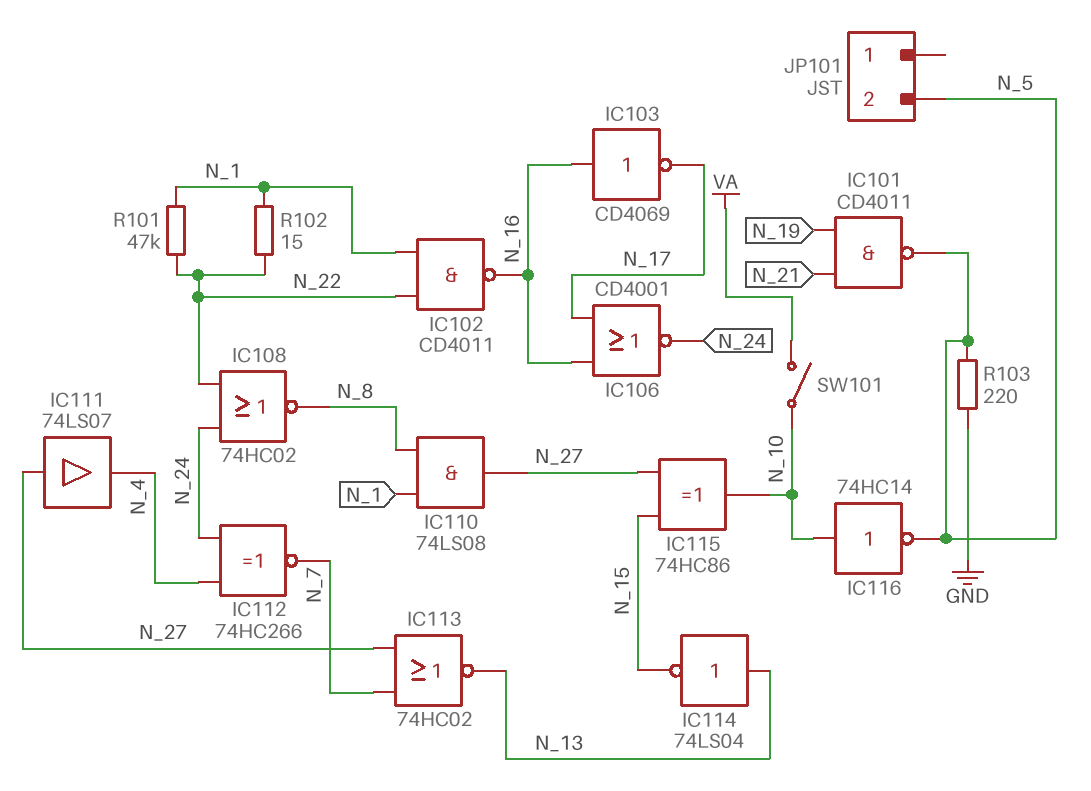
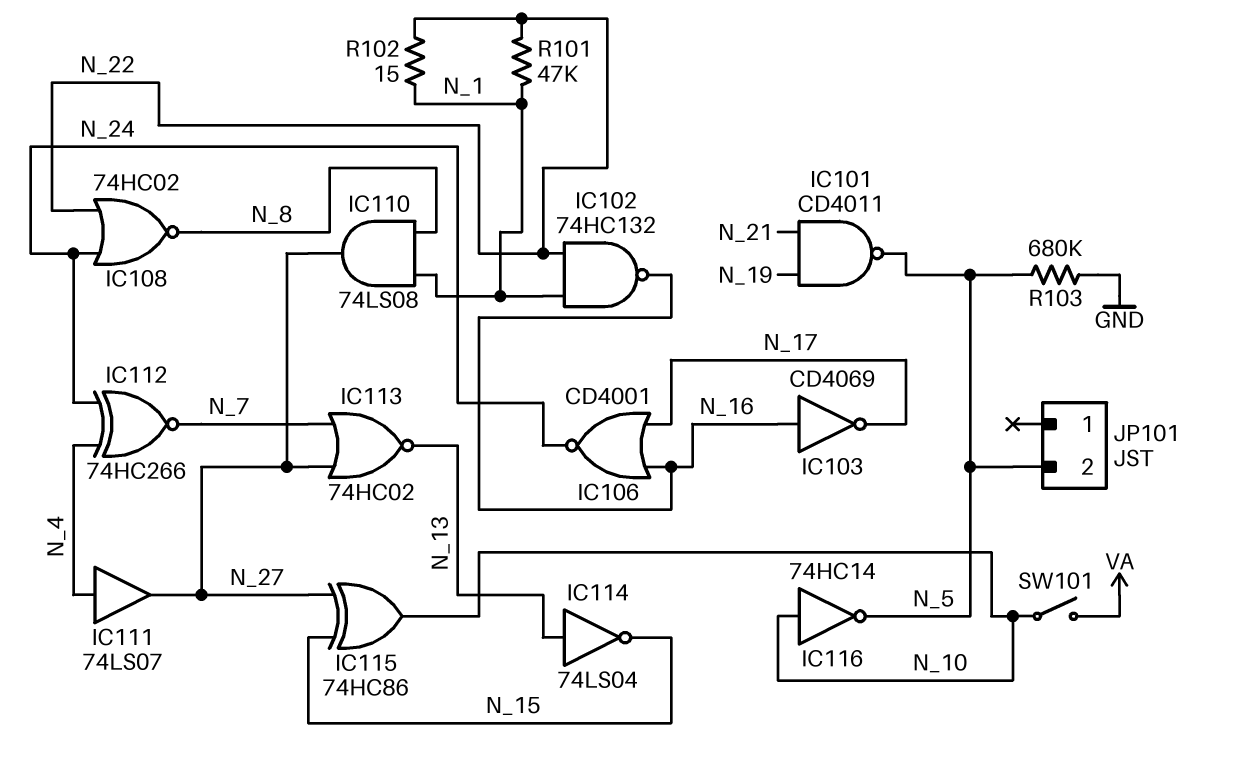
IC102: NAND CD4011 (in N_1, in N_22, out N_16) -> NAND 74HC132 (in N_1, in N_22, out N_16)
IC111: buffer 74LS07 (in N_27, out N_4) -> buffer 74LS07 (in N_4, out N_27)
R103: 220 (GND, N_5) -> 680k (GND, N_5)

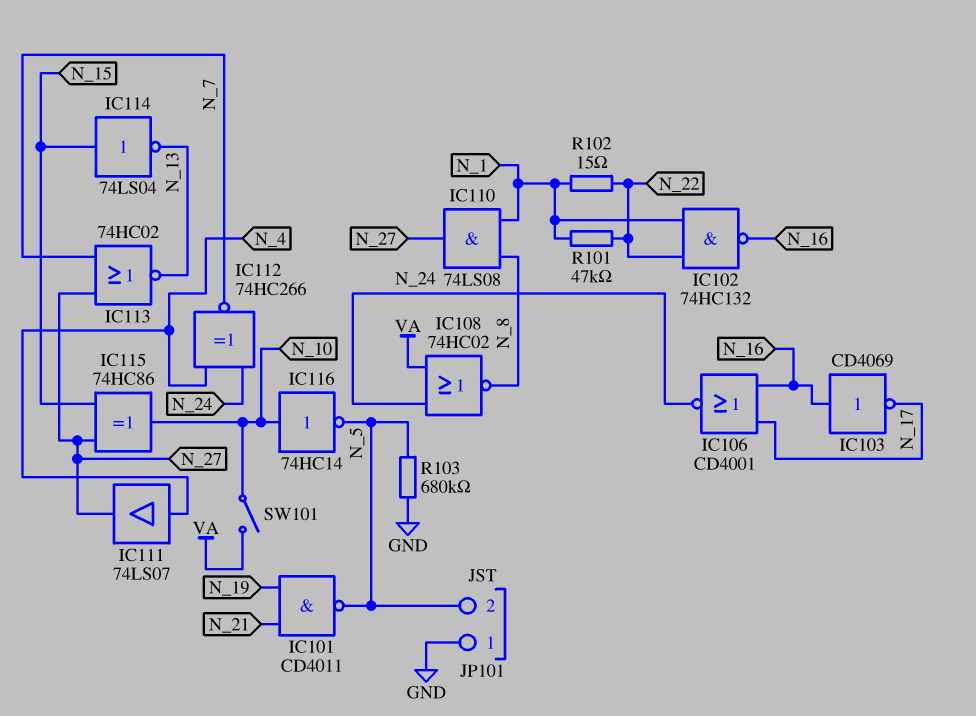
IC108: NOR 74HC02 (in N_22, in N_24, out N_8) -> NOR 74HC02 (in N_24, in VA, out N_8)
IC114: NOT 74LS04 (in N_13, out N_15) -> NOT 74LS04 (in N_15, out N_13)
JP101 pin 1: none -> GND

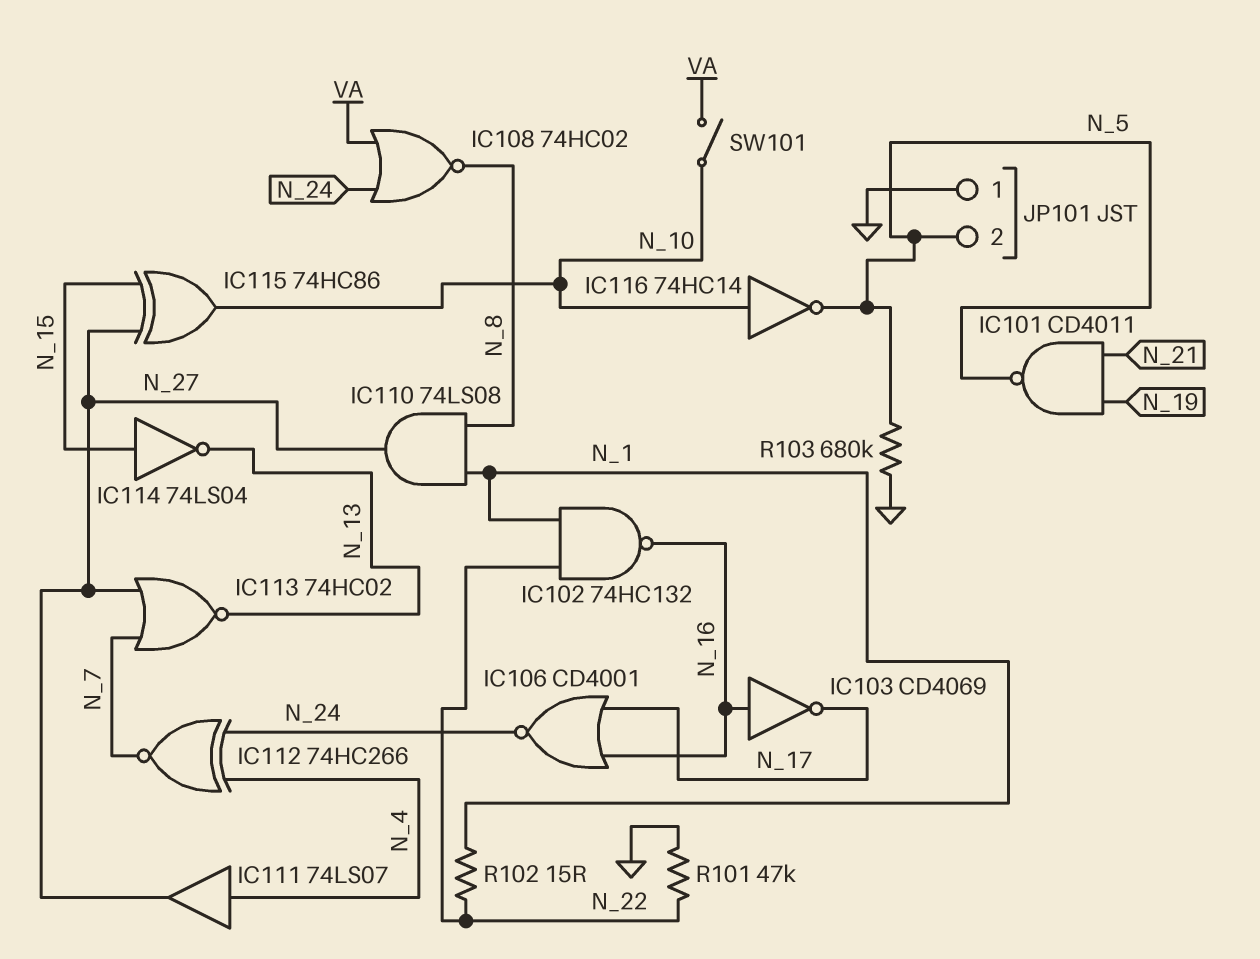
R101: 47k (N_1, N_22) -> 47k (GND, N_22)

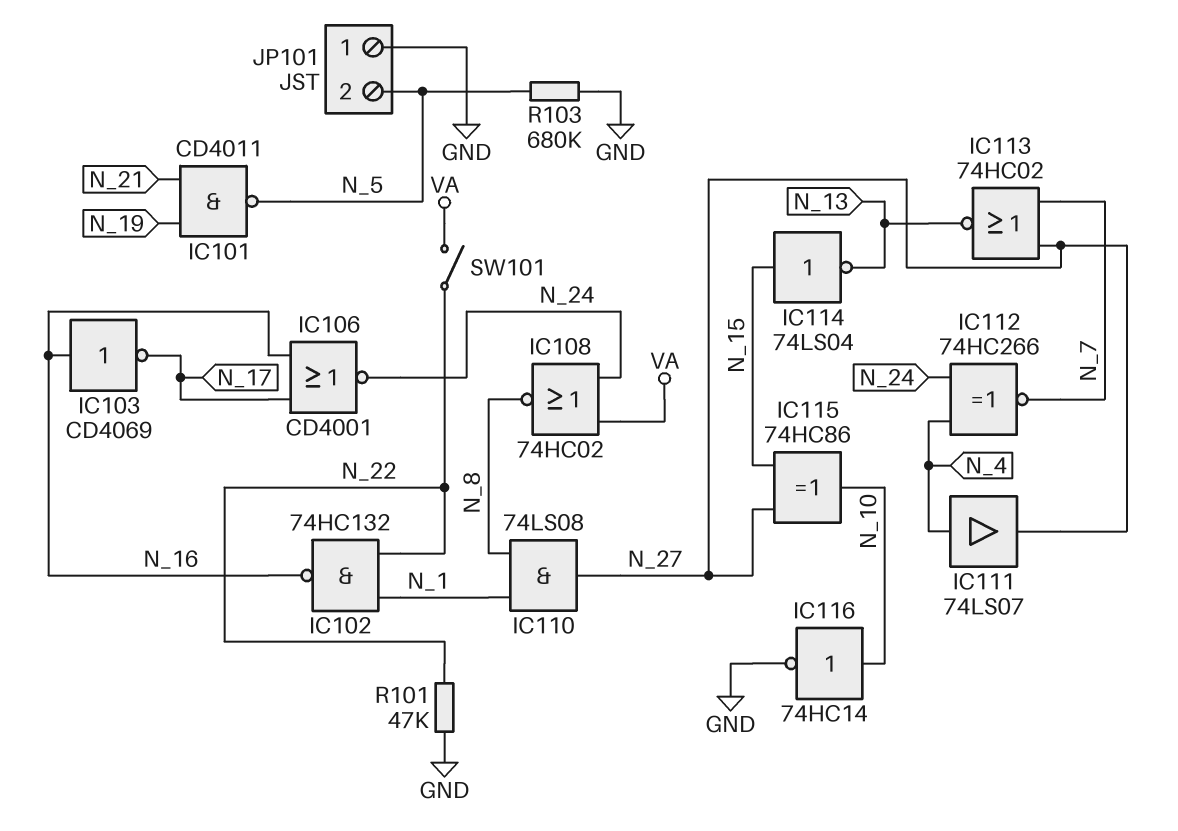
IC116: NOT 74HC14 (in N_10, out N_5) -> NOT 74HC14 (in N_10, out GND)
R102: 15 (N_1, N_22) -> none
SW101: switch (N_10, VA) -> switch (N_22, VA)

